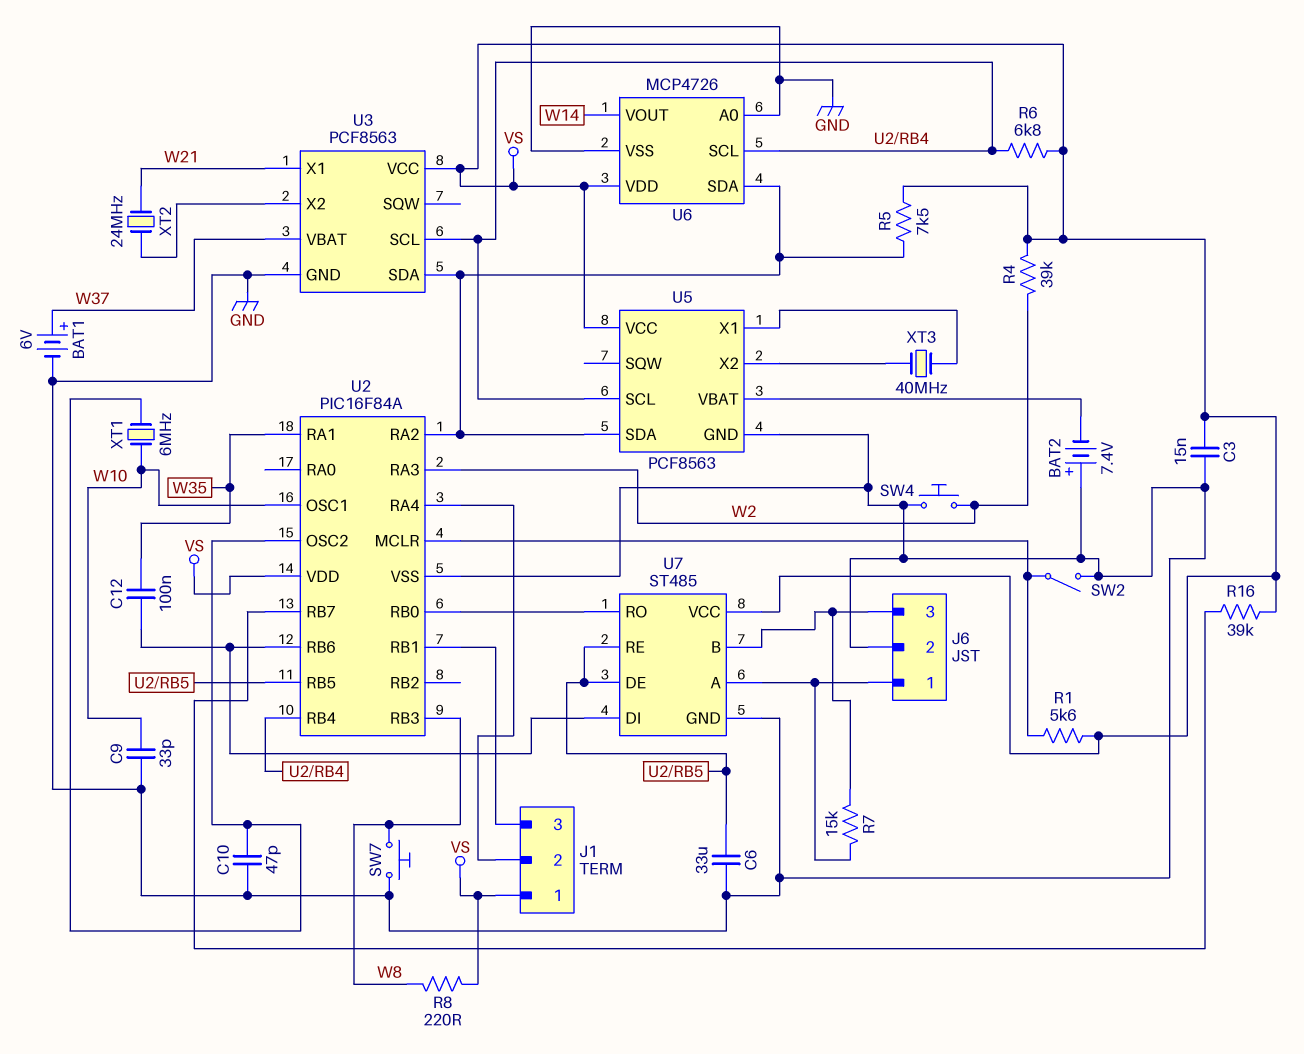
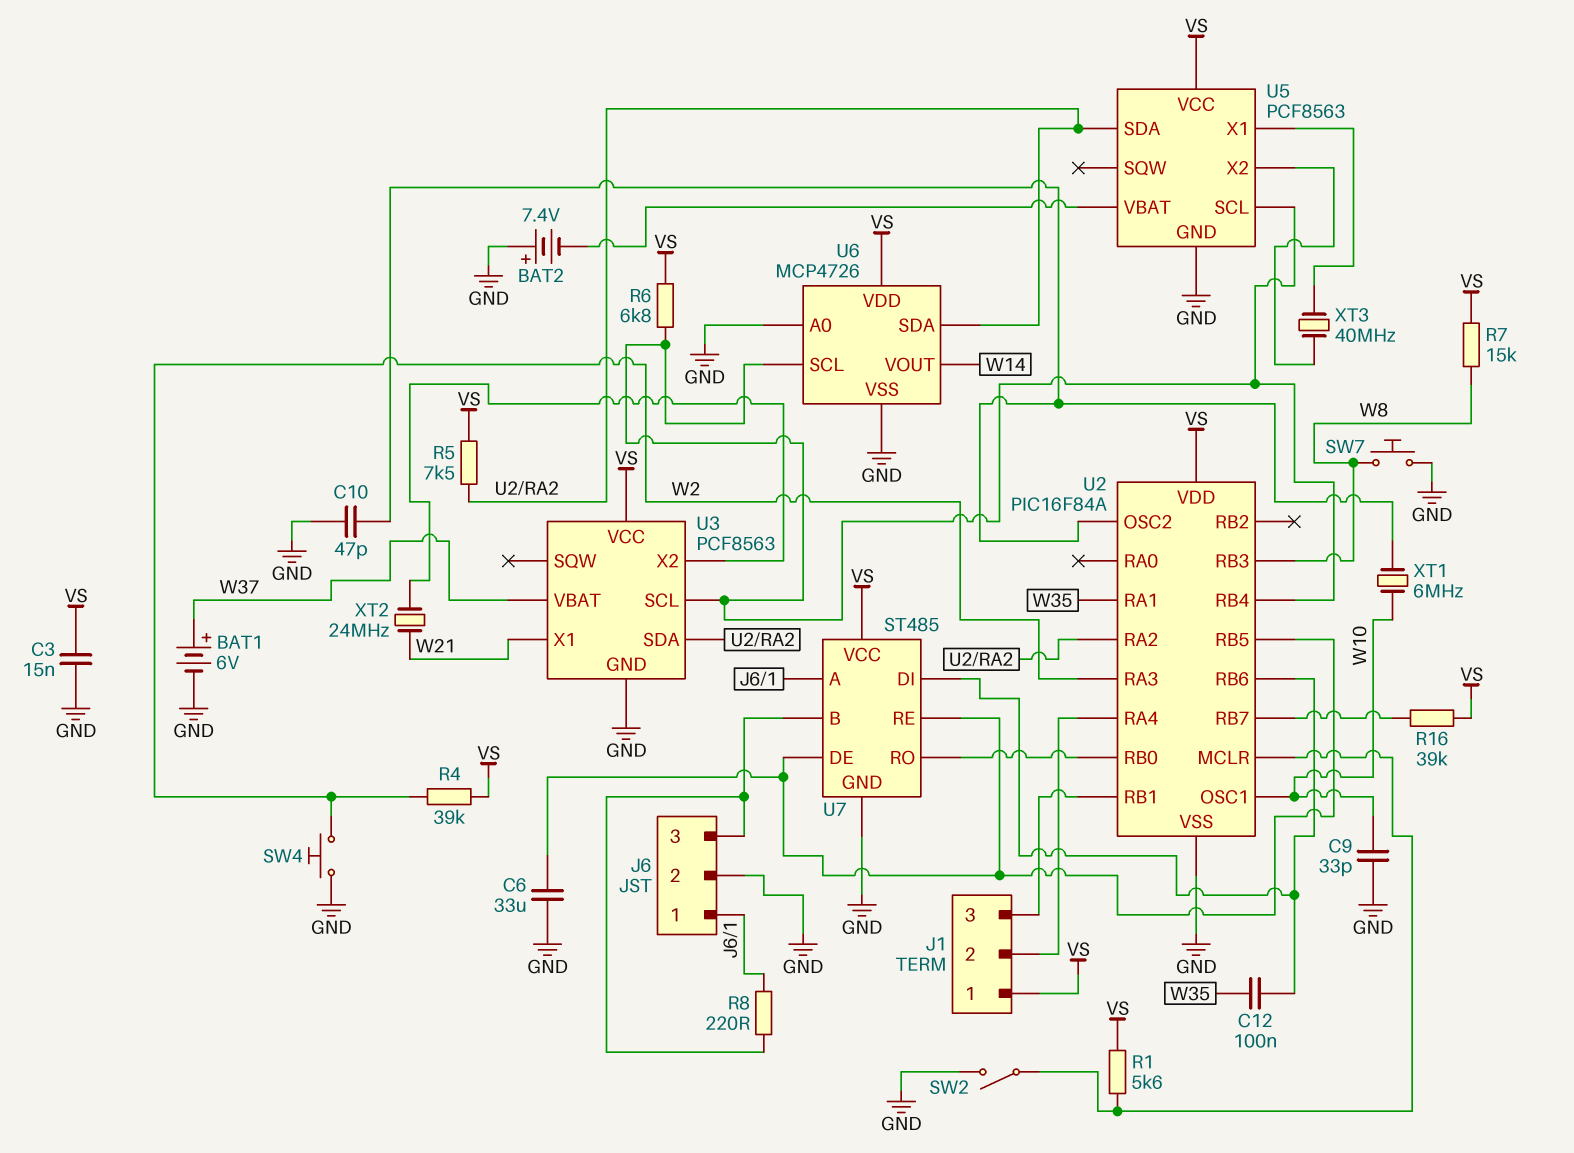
R7: 15k (J6/1, J6/3) -> 15k (VS, W8)
R8: 220 (VS, W8) -> 220 (J6/1, J6/3)

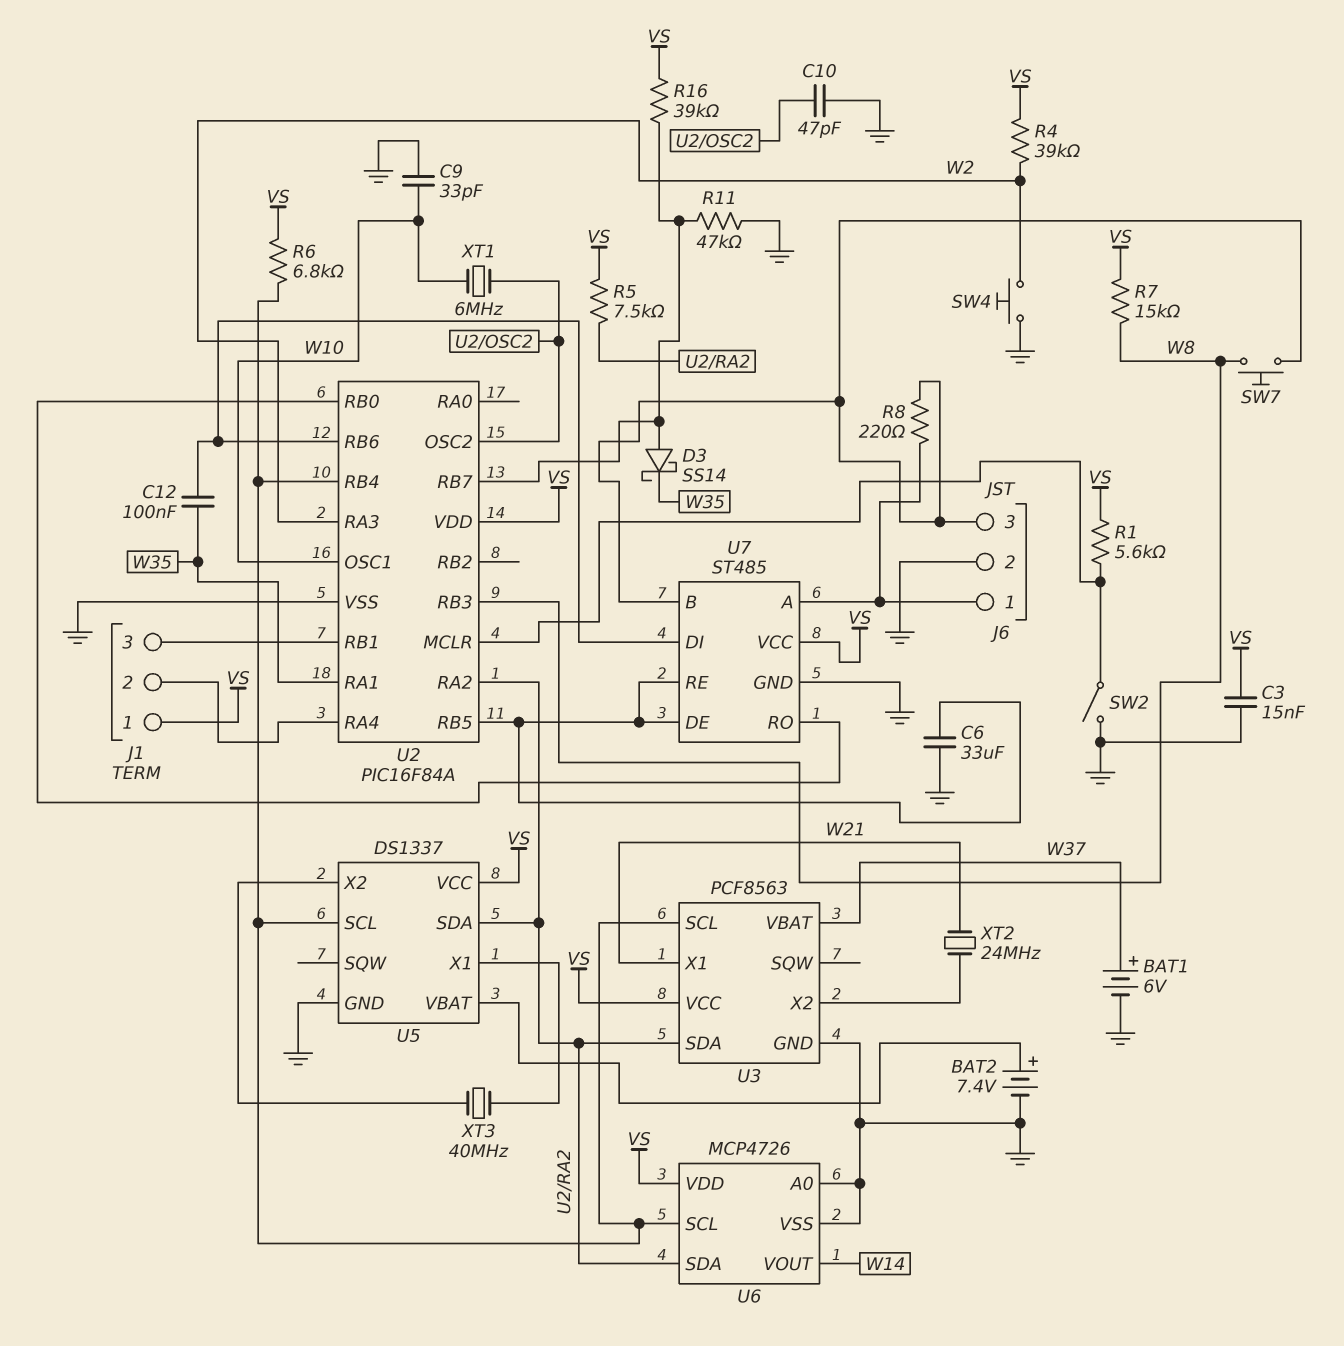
BAT2: 7.4V (plus GND, minus U5/VBAT) -> 7.4V (plus U5/VBAT, minus GND)
D3: none -> schottky SS14 (A U2/RB7, K W35)
R11: none -> 47k (GND, U2/RB7)
SW7: button (GND, W8) -> button (J6/3, W8)
U5: PCF8563 -> DS1337

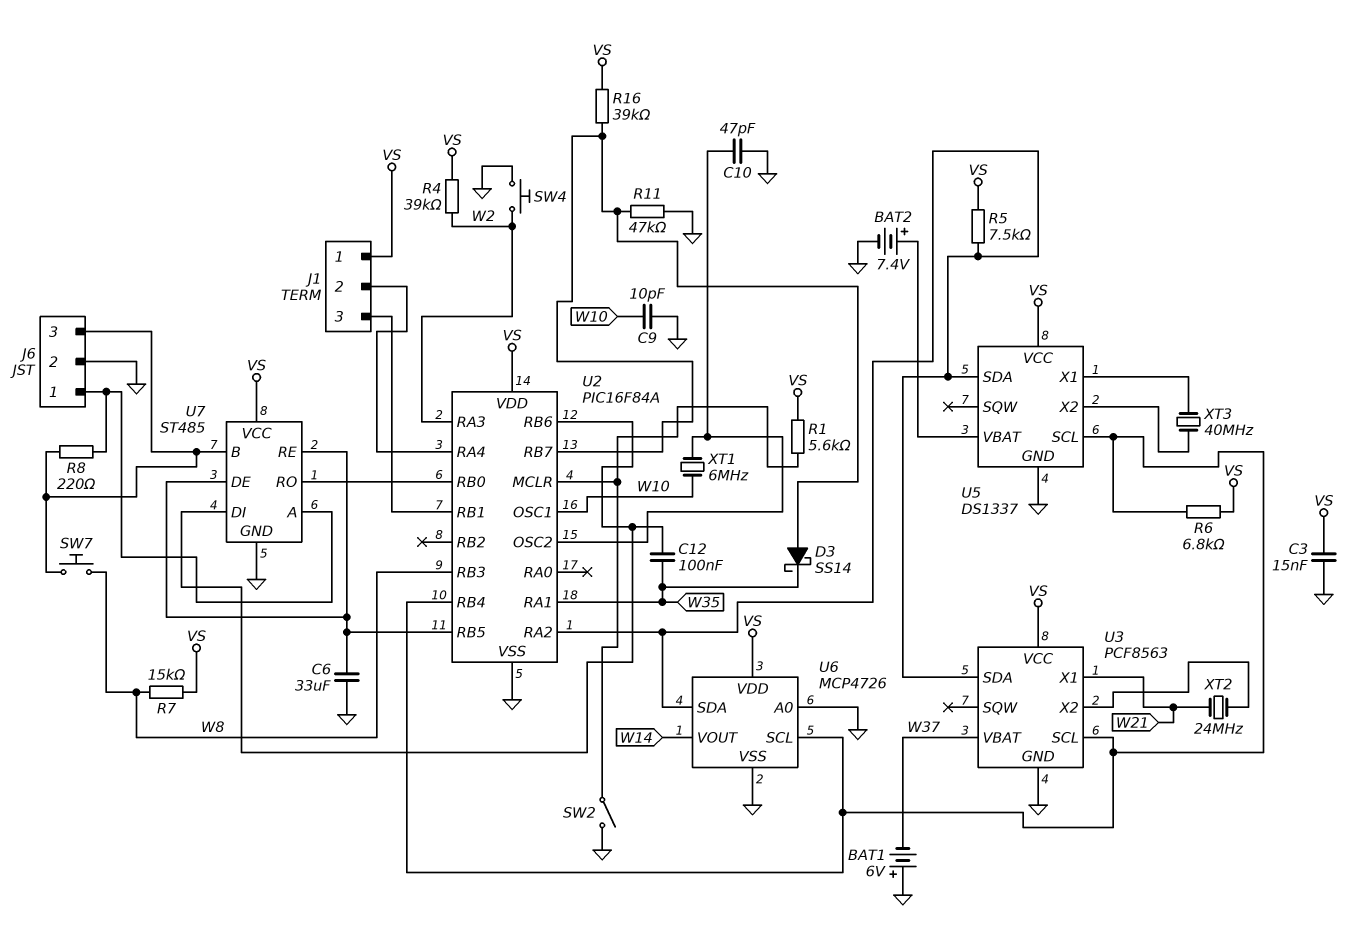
BAT1: 6V (plus W37, minus GND) -> 6V (plus GND, minus W37)
C9: 33pF (GND, W10) -> 10pF (GND, W10)

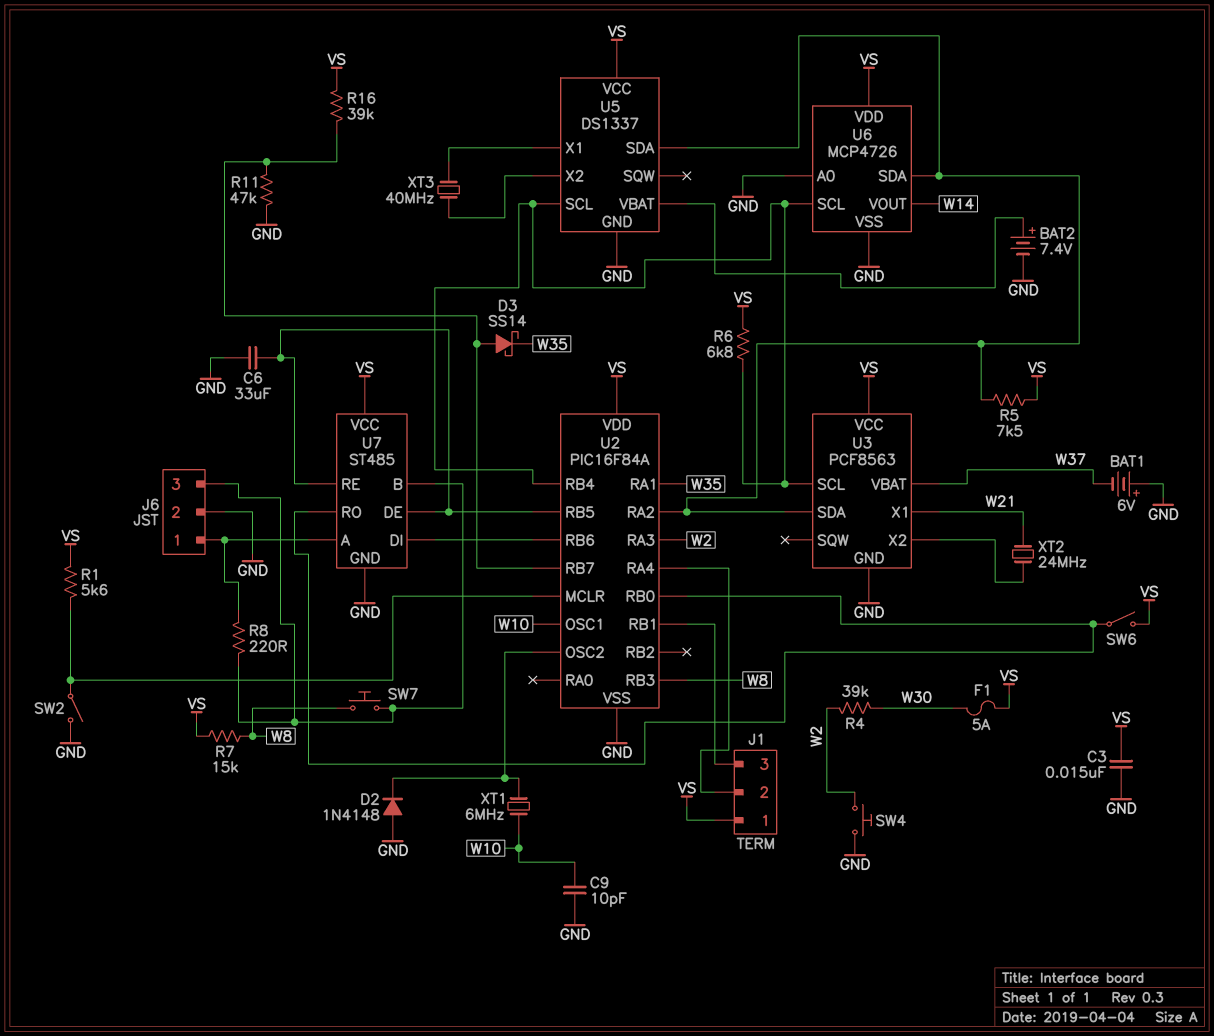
C10: 47pF (GND, U2/OSC2) -> none
C12: 100nF (U2/RB6, W35) -> none
D2: none -> diode 1N4148 (A GND, K U2/OSC2)
F1: none -> 5A (VS, W30)
R4: 39k (VS, W2) -> 39k (W2, W30)
SW6: none -> switch (U2/RB0, VS)

